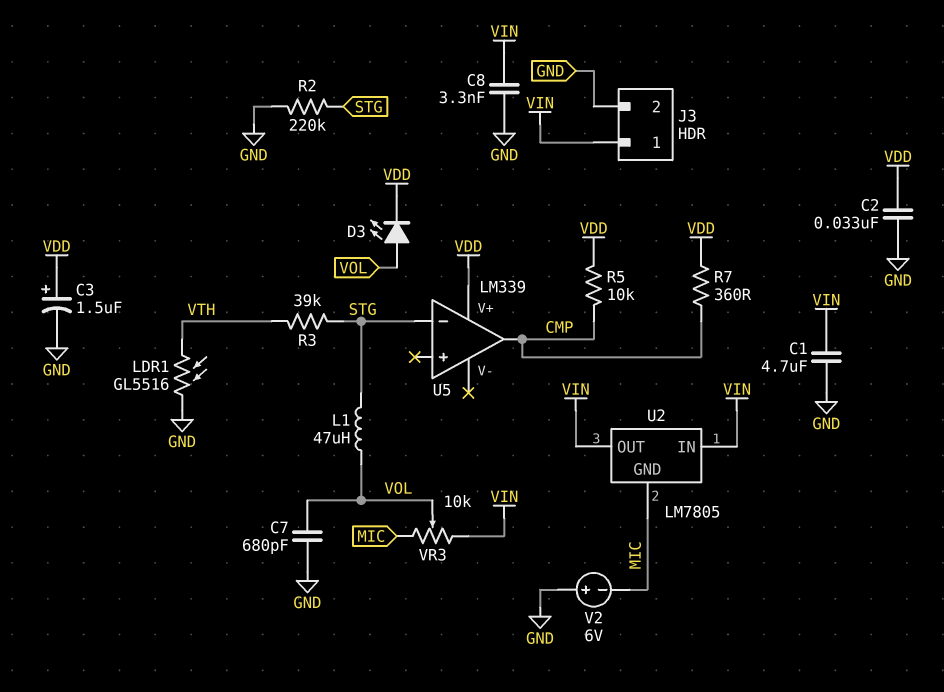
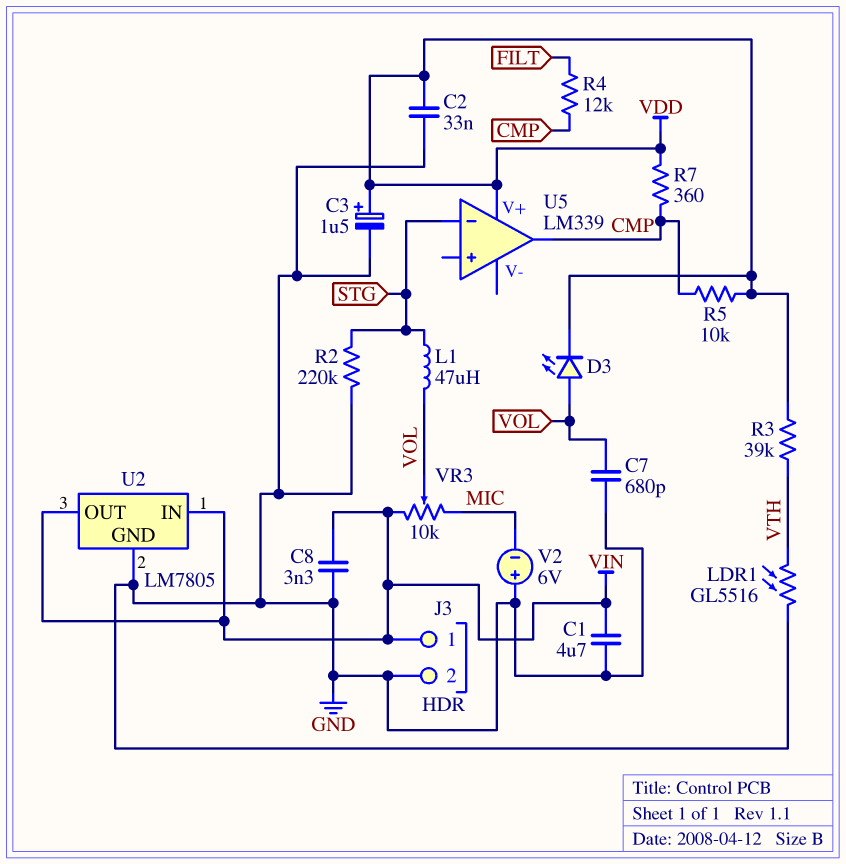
R3: 39k (STG, VTH) -> 39k (VDD, VTH)
R4: none -> 12k (CMP, FILT)
U2 pin GND: MIC -> GND

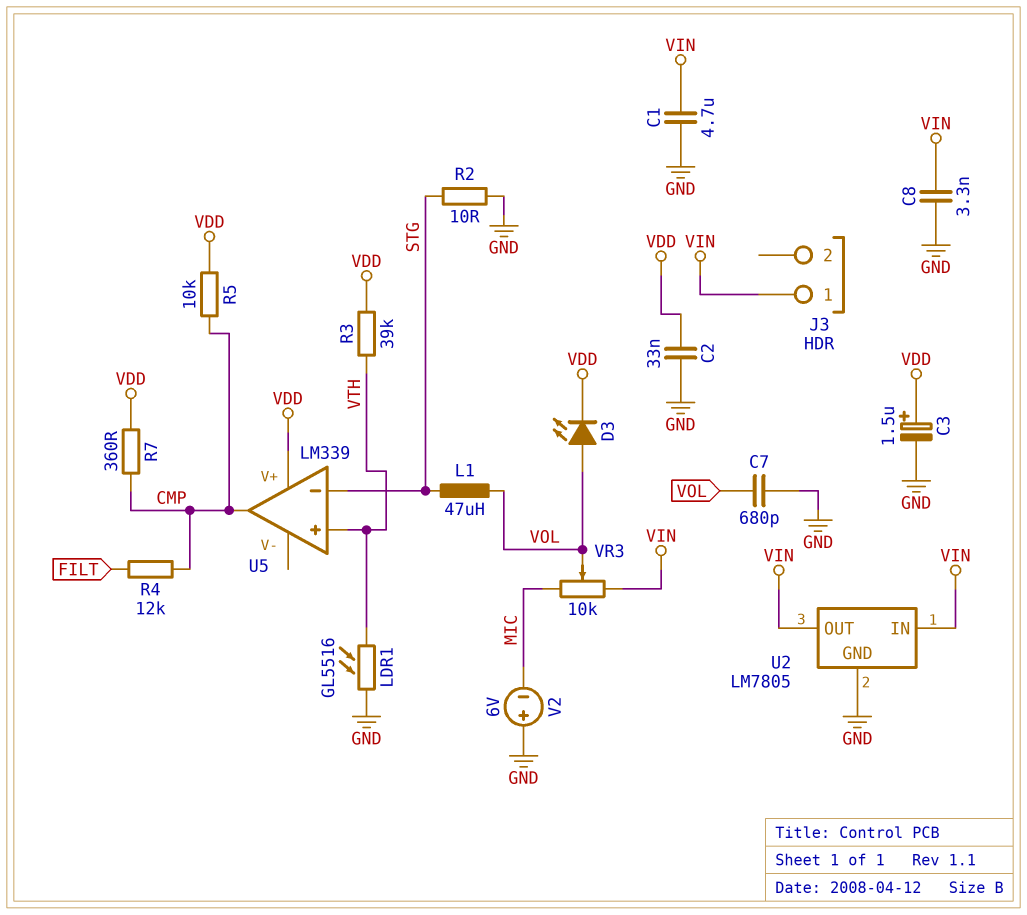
J3 pin 2: GND -> none
R2: 220k (GND, STG) -> 10 (GND, STG)
U5 pin in+: none -> VTH

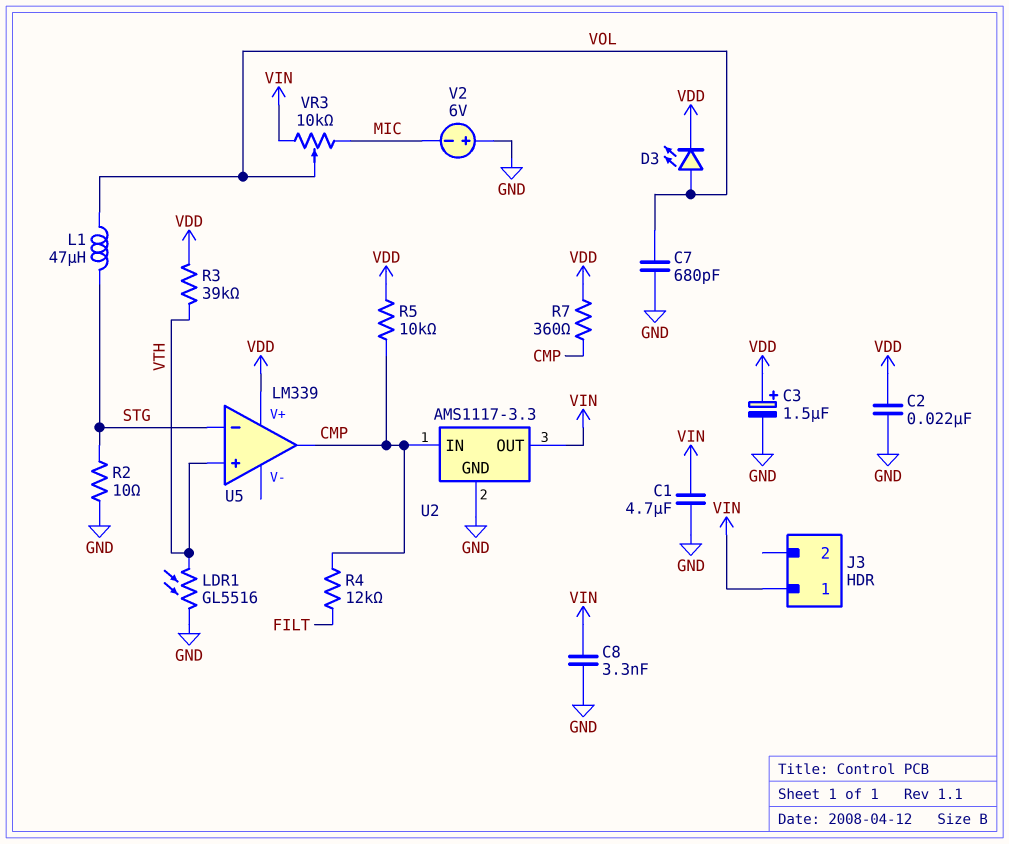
C2: 33nF (GND, VDD) -> 22nF (GND, VDD)
U2: LM7805 -> AMS1117-3.3
U2 pin IN: VIN -> CMP

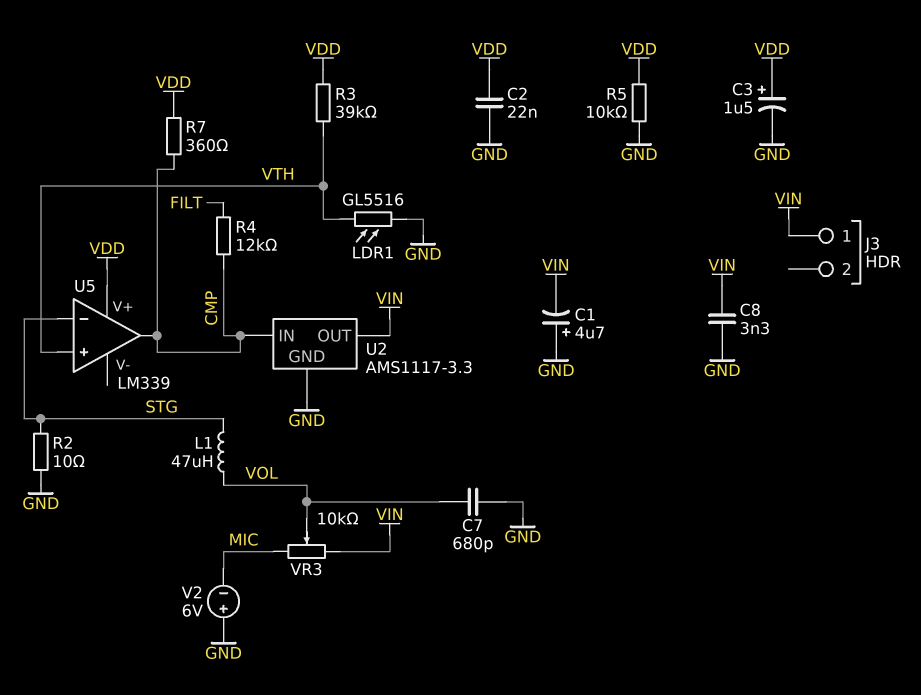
C1: 4.7uF (GND, VIN) -> 4.7uF (plus GND, minus VIN)
D3: LED (A VOL, K VDD) -> none
R5: 10k (CMP, VDD) -> 10k (GND, VDD)

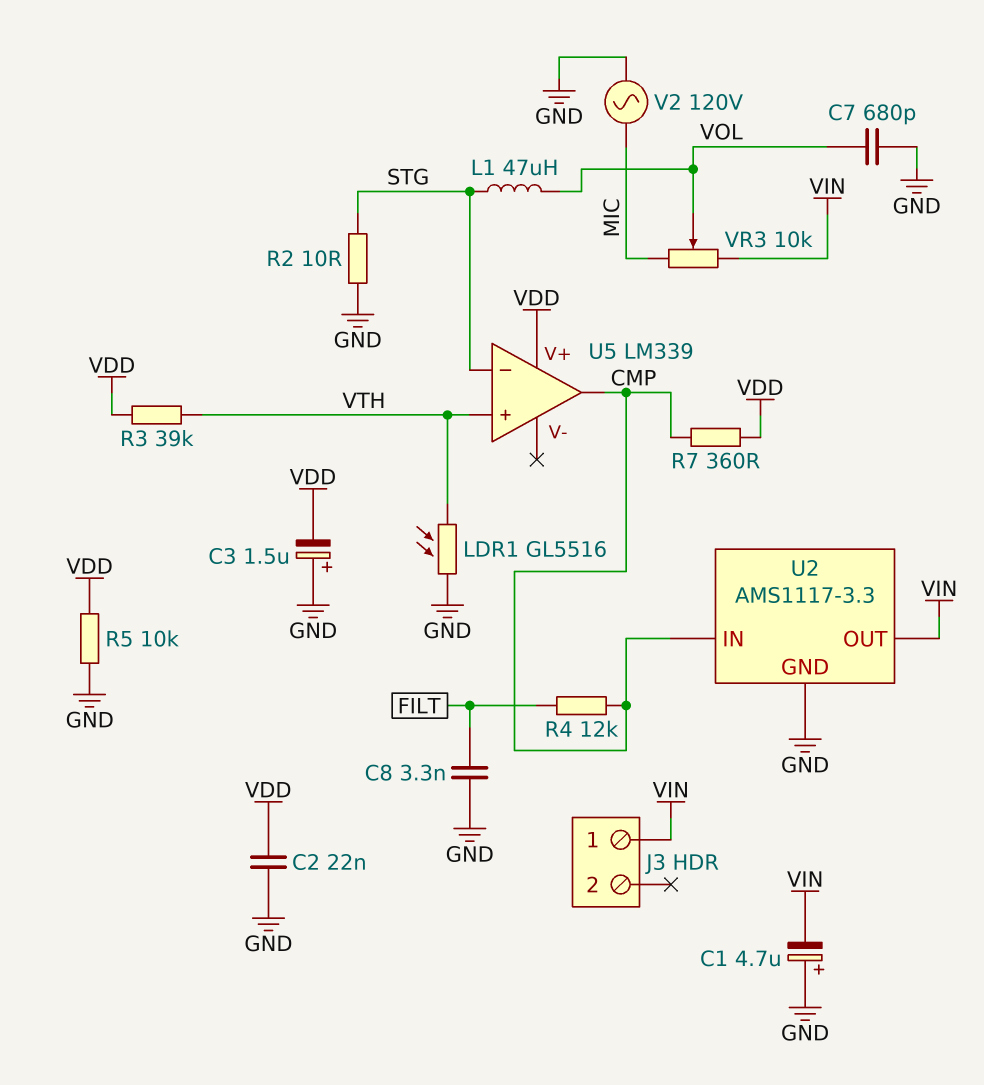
C3: 1.5uF (plus VDD, minus GND) -> 1.5uF (plus GND, minus VDD)
C8: 3.3nF (GND, VIN) -> 3.3nF (FILT, GND)
V2: 6V (plus GND, minus MIC) -> AC 120V (GND, MIC)

